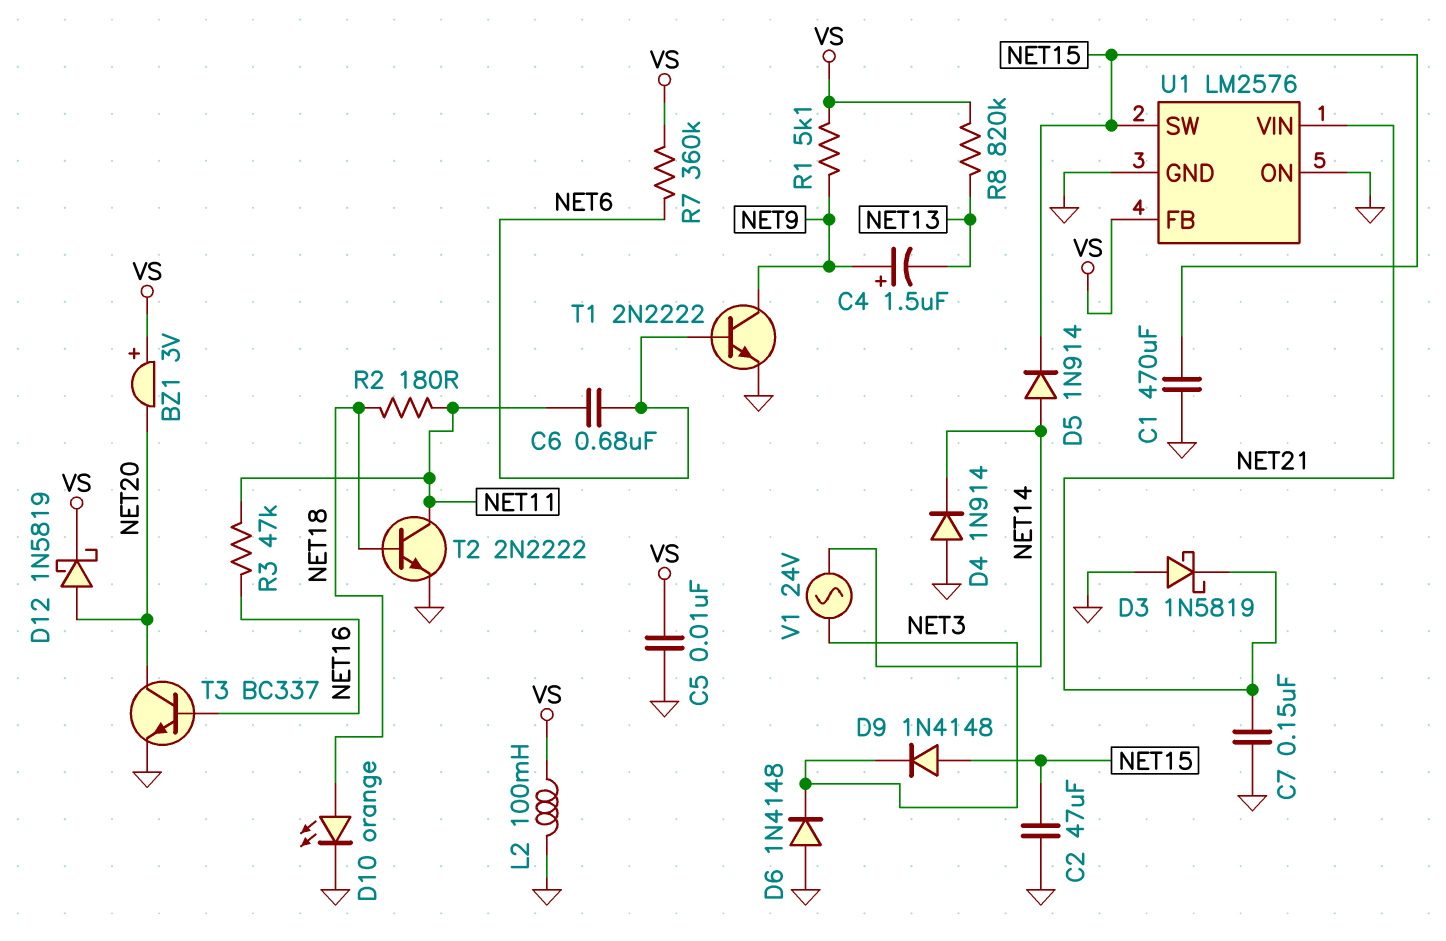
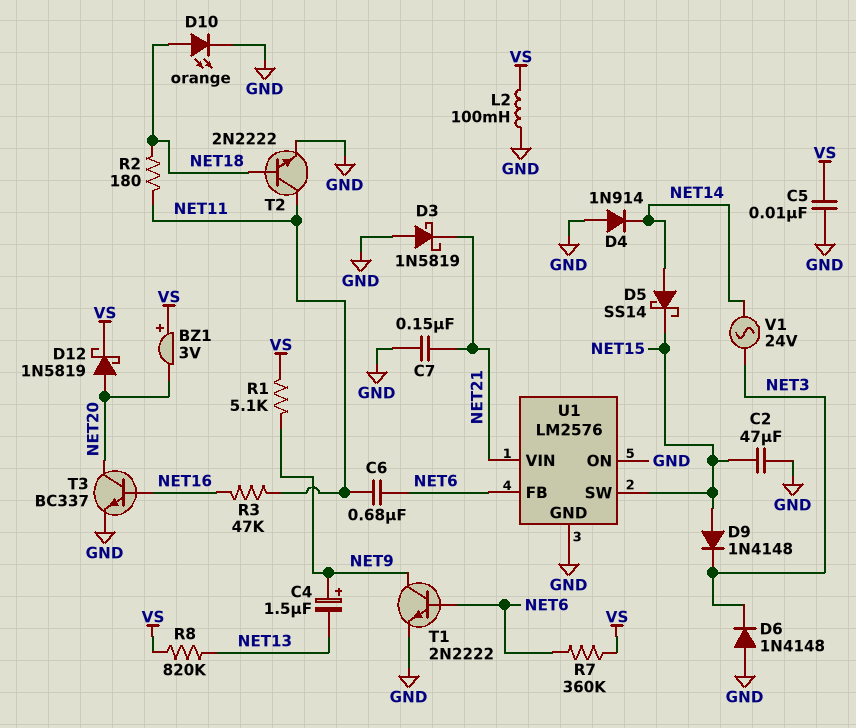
C1: 470uF (GND, NET15) -> none
D5: diode 1N914 (A NET14, K NET15) -> schottky SS14 (A NET14, K NET15)
U1 pin FB: VS -> NET6

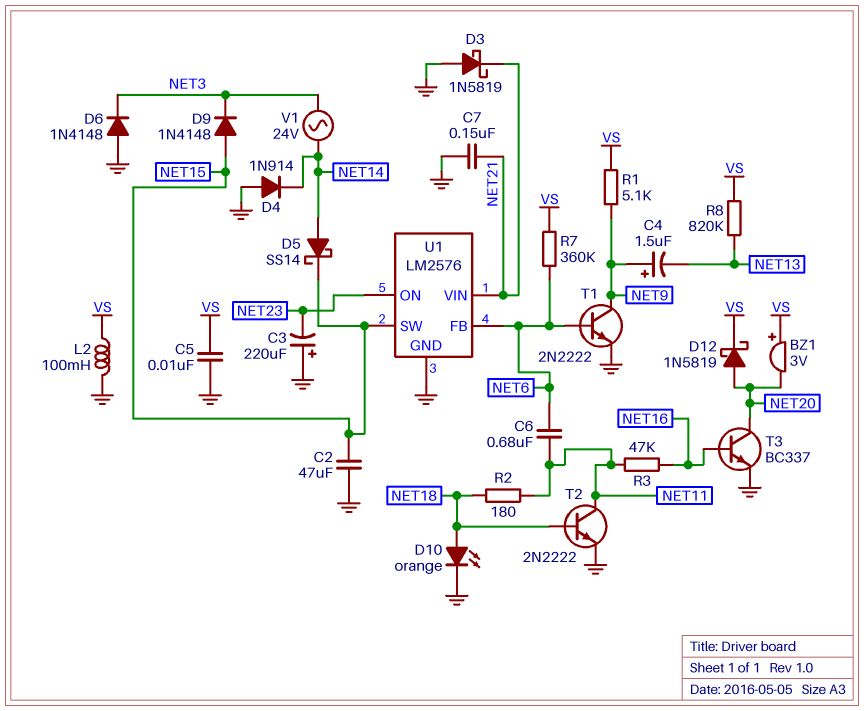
C3: none -> 220uF (plus GND, minus NET23)
U1 pin ON: GND -> NET23

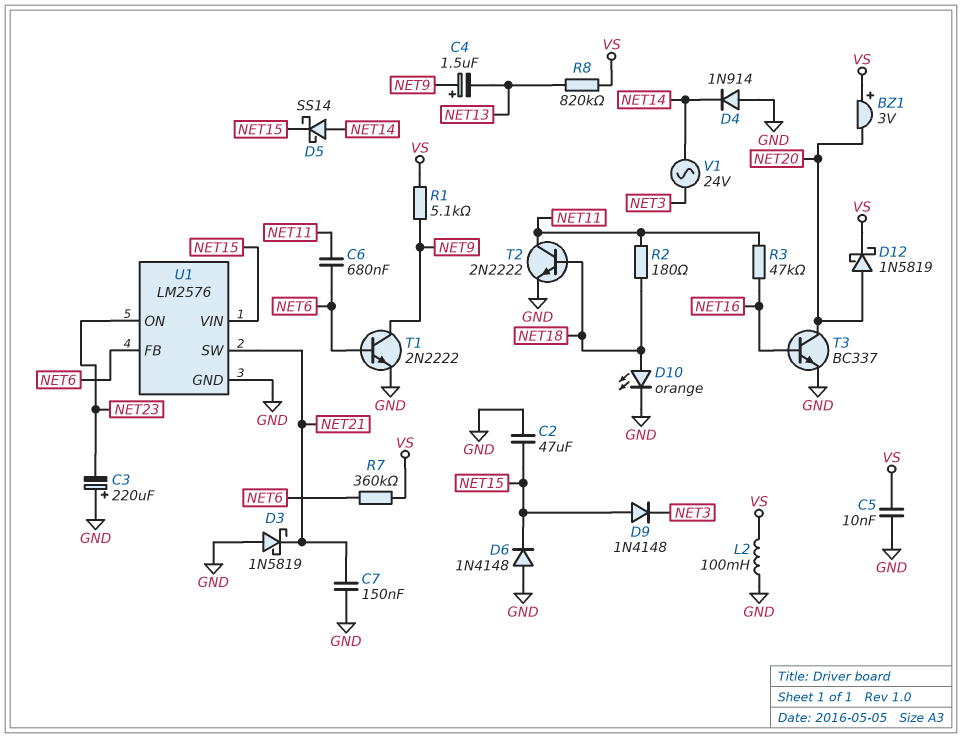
D6: diode 1N4148 (A GND, K NET3) -> diode 1N4148 (A GND, K NET15)
U1 pin SW: NET15 -> NET21
U1 pin VIN: NET21 -> NET15

